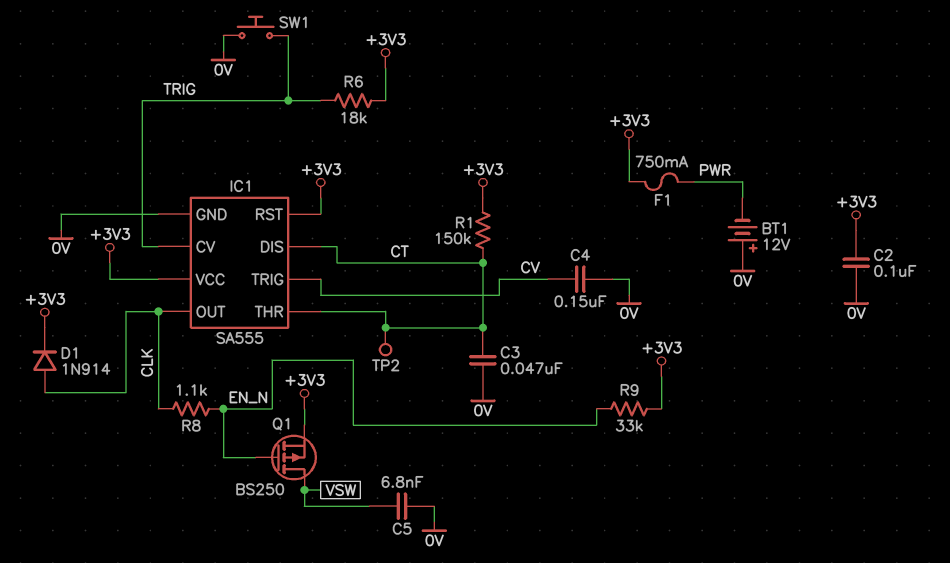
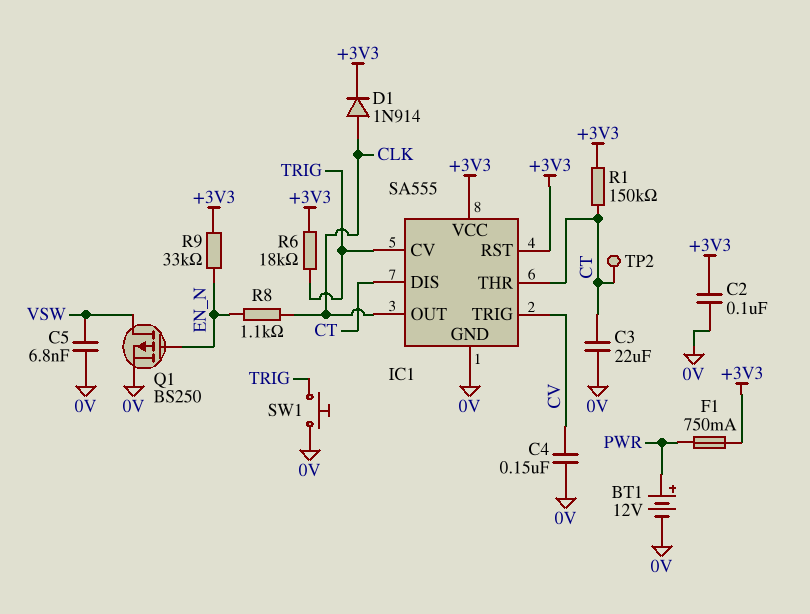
BT1: 12V (plus 0V, minus PWR) -> 12V (plus PWR, minus 0V)
C3: 47nF (0V, CT) -> 22uF (0V, CT)
Q1: PMOS BS250 (G EN_N, D VSW, S +3V3) -> PMOS BS250 (G EN_N, D VSW, S 0V)

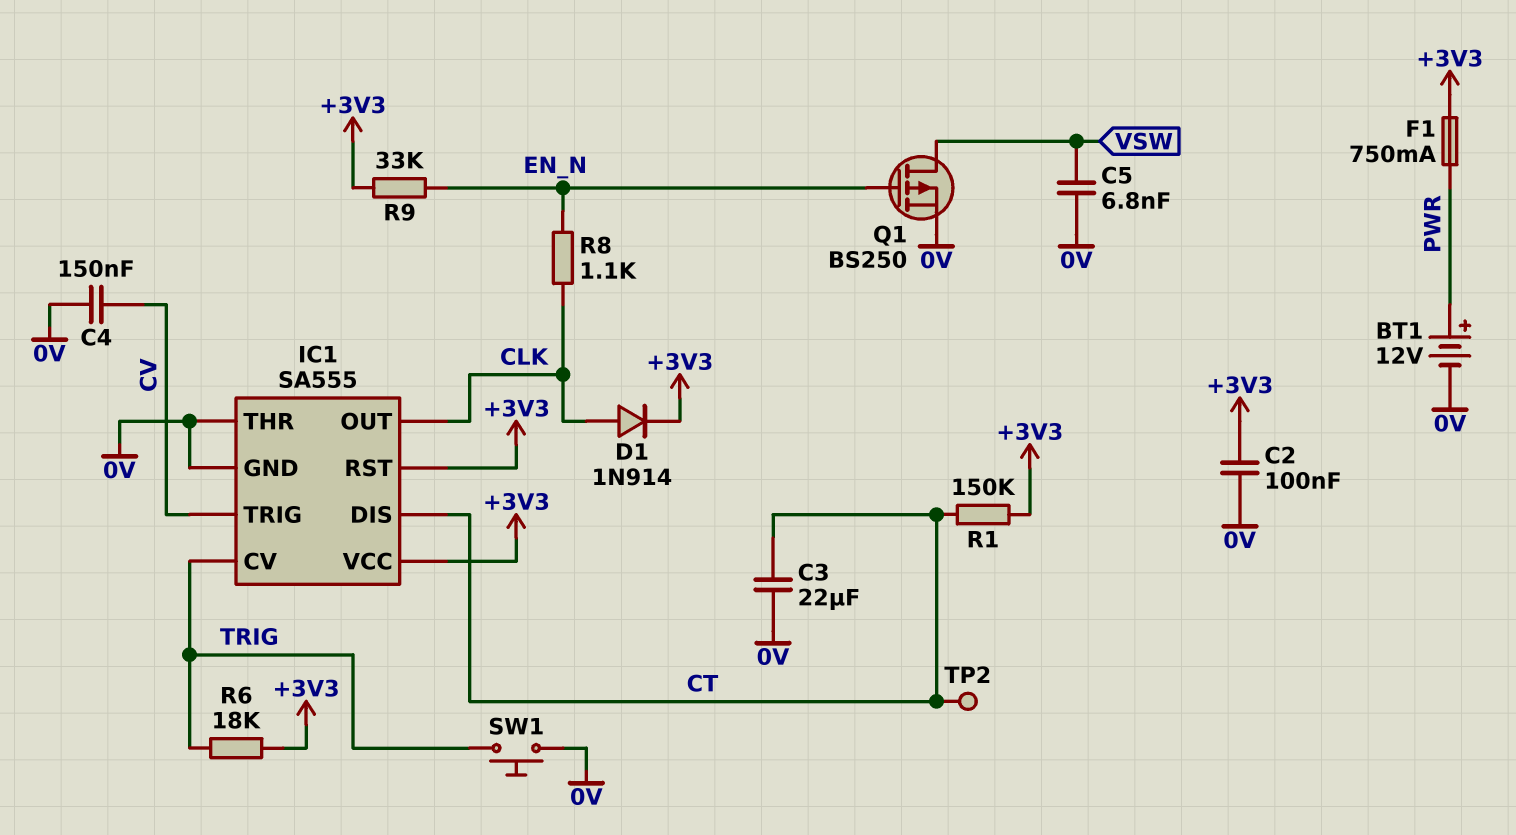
IC1 pin THR: CT -> 0V

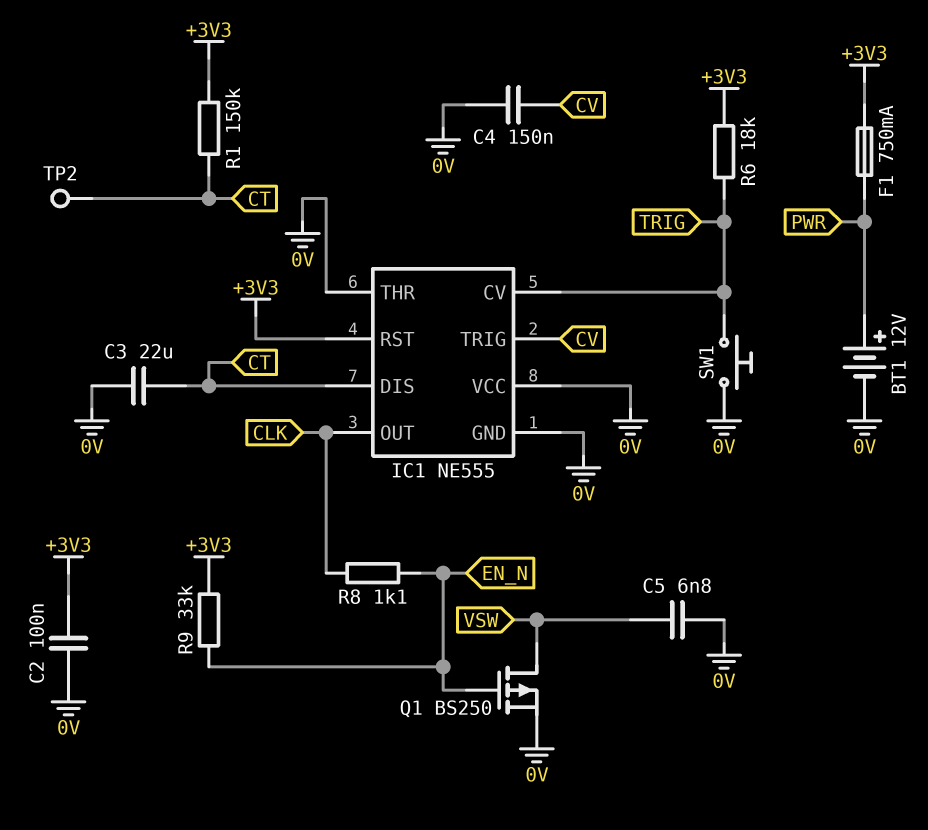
D1: diode 1N914 (A CLK, K +3V3) -> none
IC1: SA555 -> NE555
IC1 pin VCC: +3V3 -> 0V

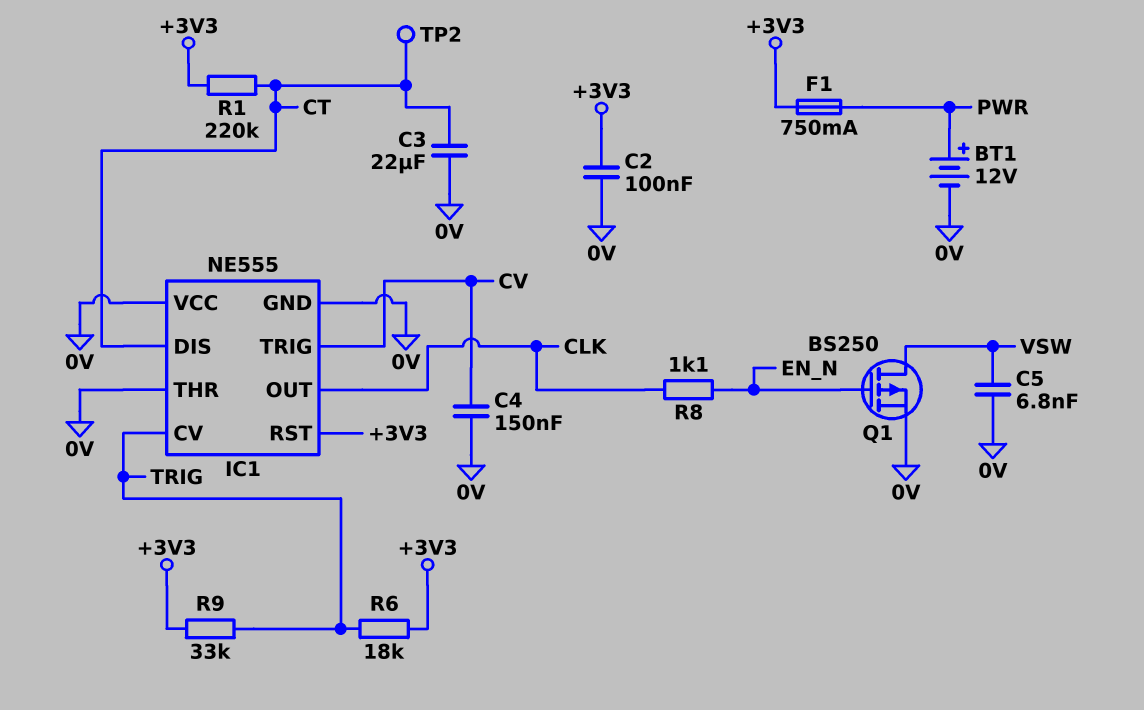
R1: 150k (+3V3, CT) -> 220k (+3V3, CT)
R9: 33k (+3V3, EN_N) -> 33k (+3V3, TRIG)
SW1: button (0V, TRIG) -> none

